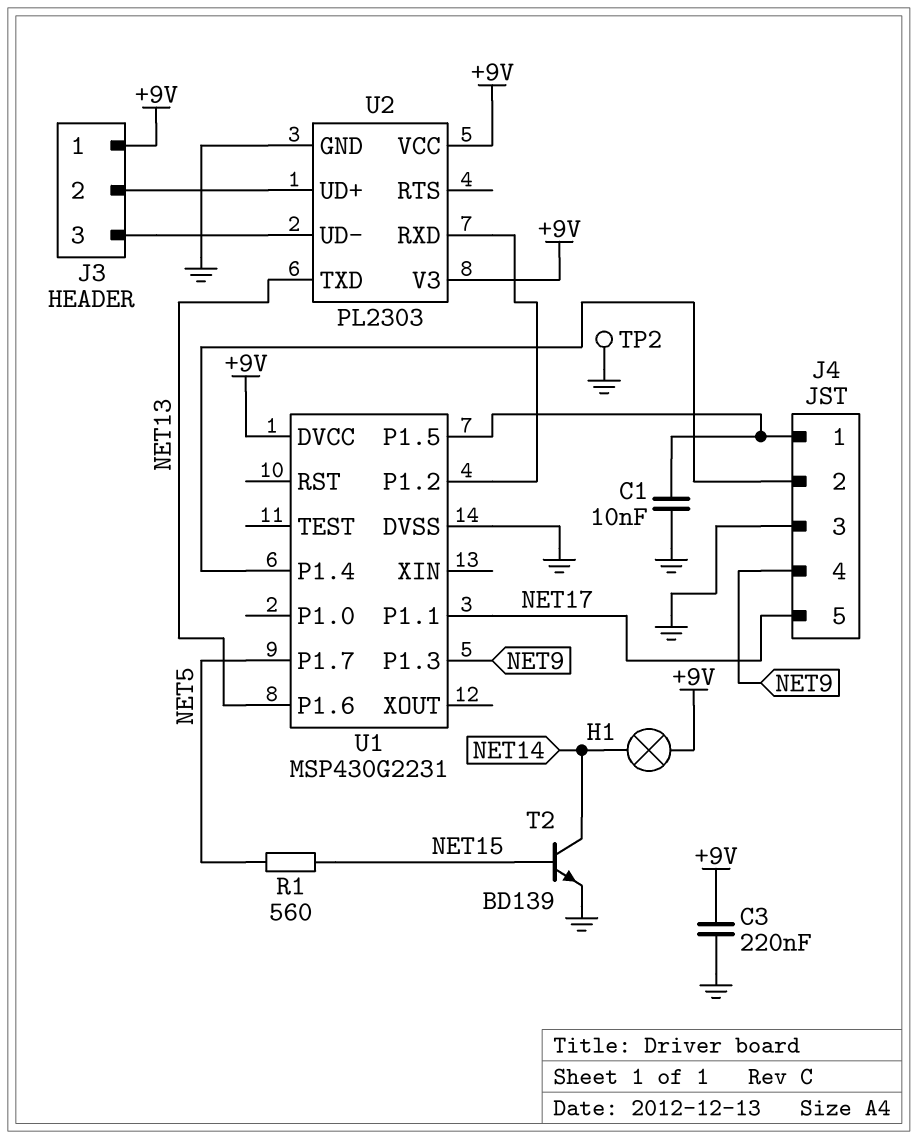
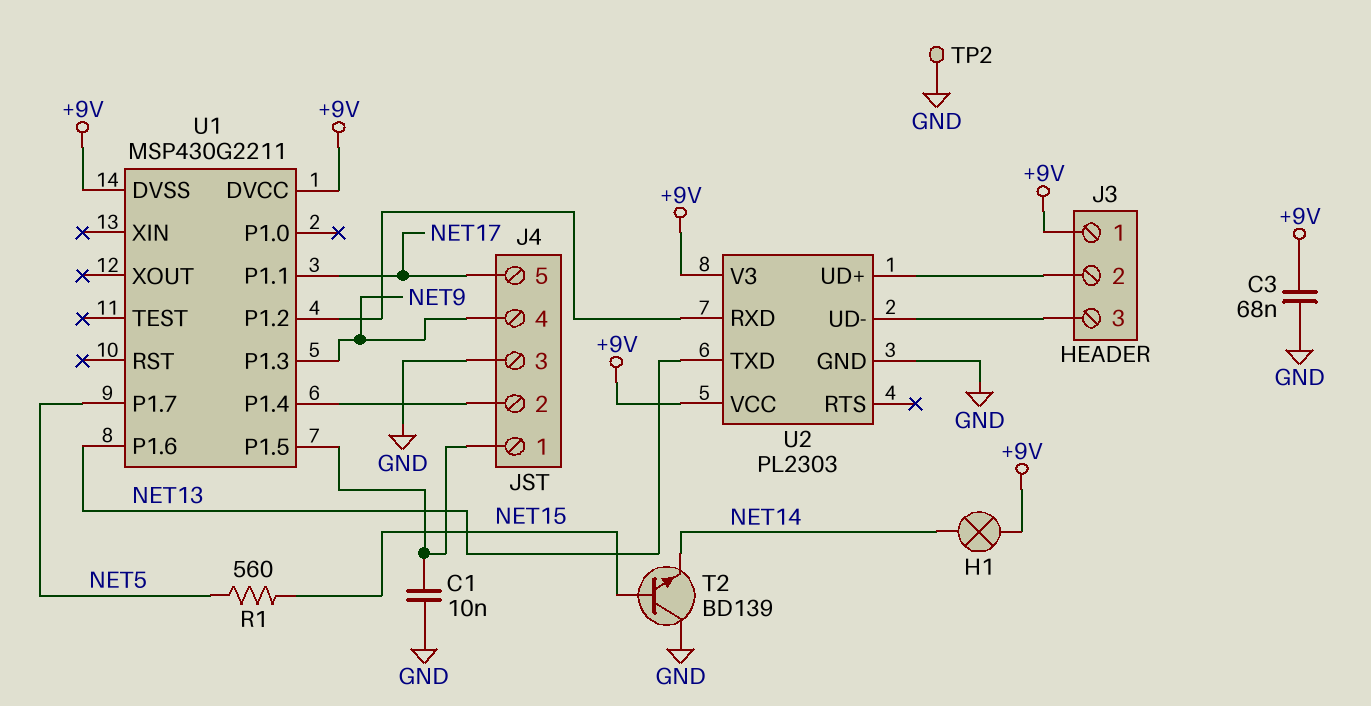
C3: 220nF (+9V, GND) -> 68nF (+9V, GND)
T2: NPN BD139 (B NET15, C NET14, E GND) -> NPN BD139 (B NET15, C GND, E NET14)
U1: MSP430G2231 -> MSP430G2211
U1 pin DVSS: GND -> +9V

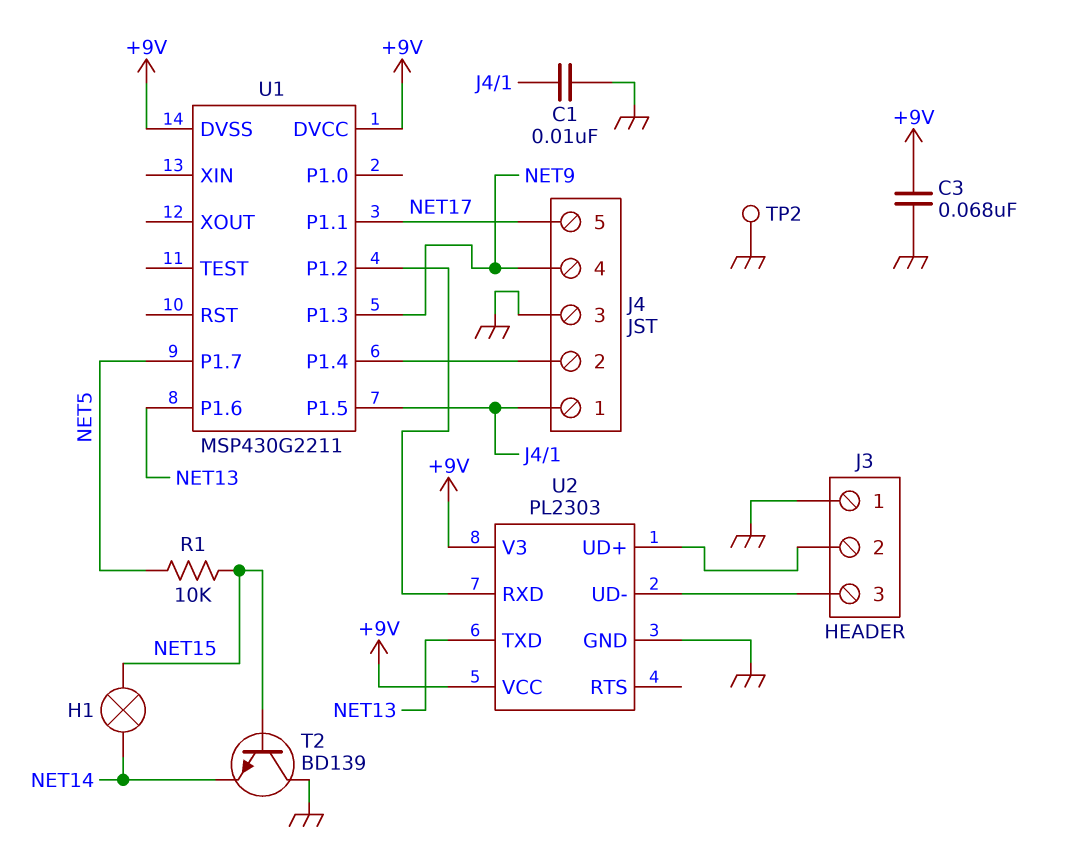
H1: lamp (+9V, NET14) -> lamp (NET14, NET15)
J3 pin 1: +9V -> GND
R1: 560 (NET5, NET15) -> 10k (NET5, NET15)

